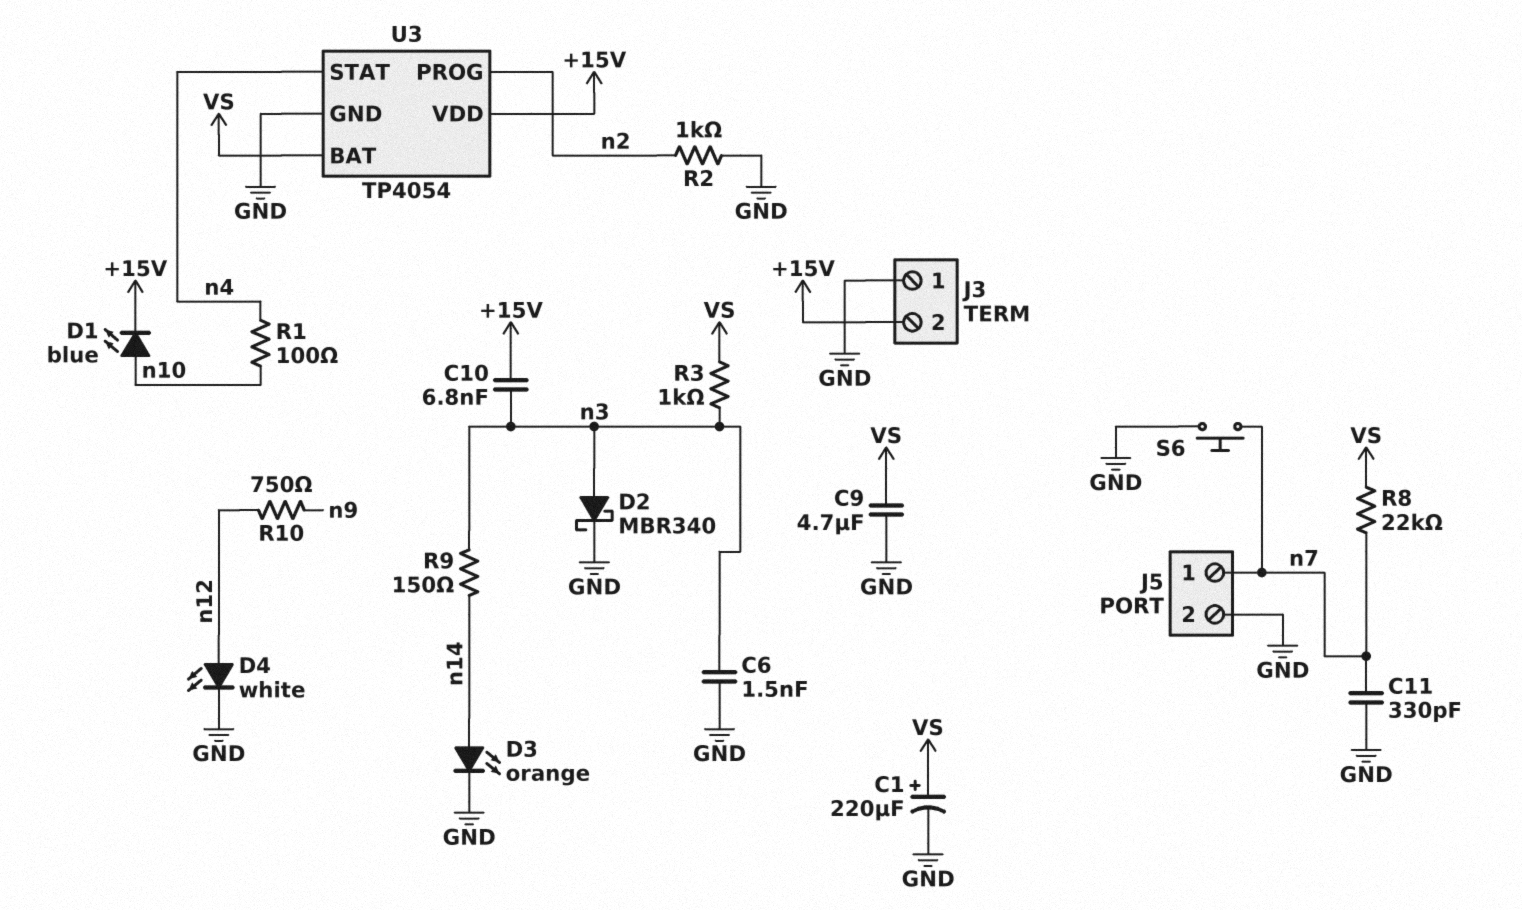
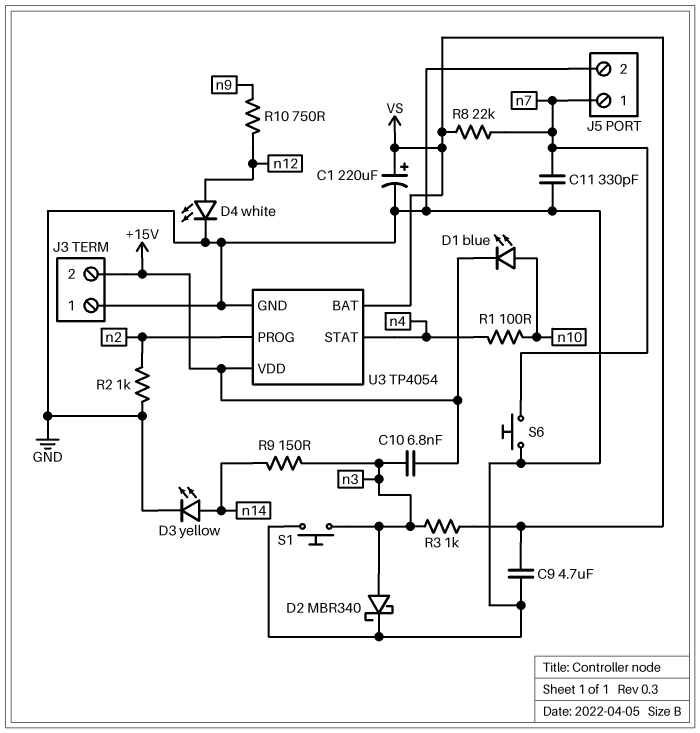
C6: 1.5nF (GND, n3) -> none
D3: LED orange (A n14, K GND) -> LED yellow (A n14, K GND)
S1: none -> button (GND, n3)

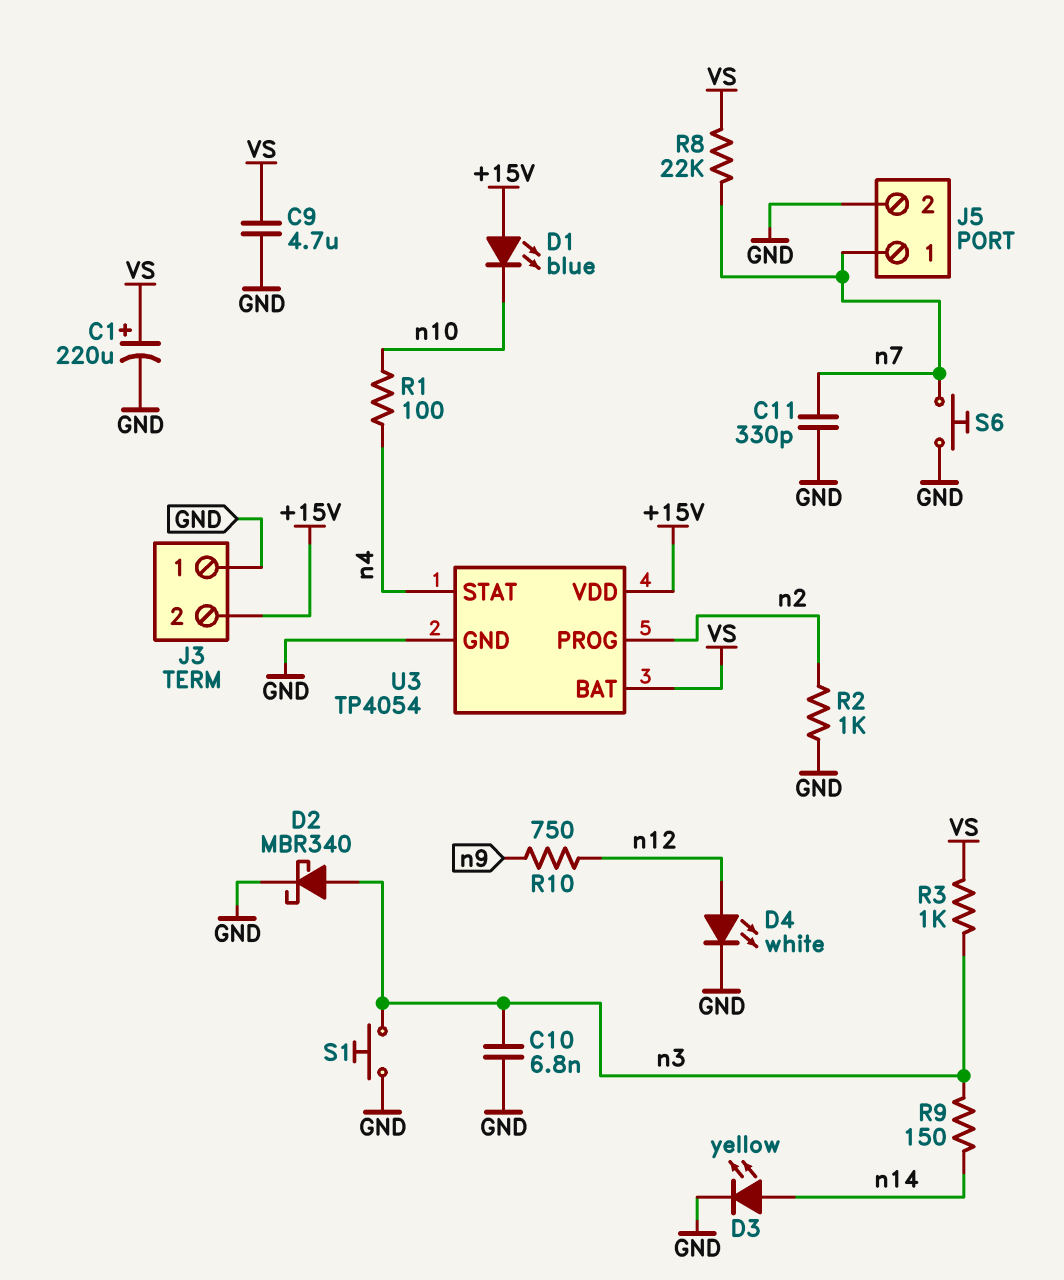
C10: 6.8nF (+15V, n3) -> 6.8nF (GND, n3)
D1: LED blue (A n10, K +15V) -> LED blue (A +15V, K n10)

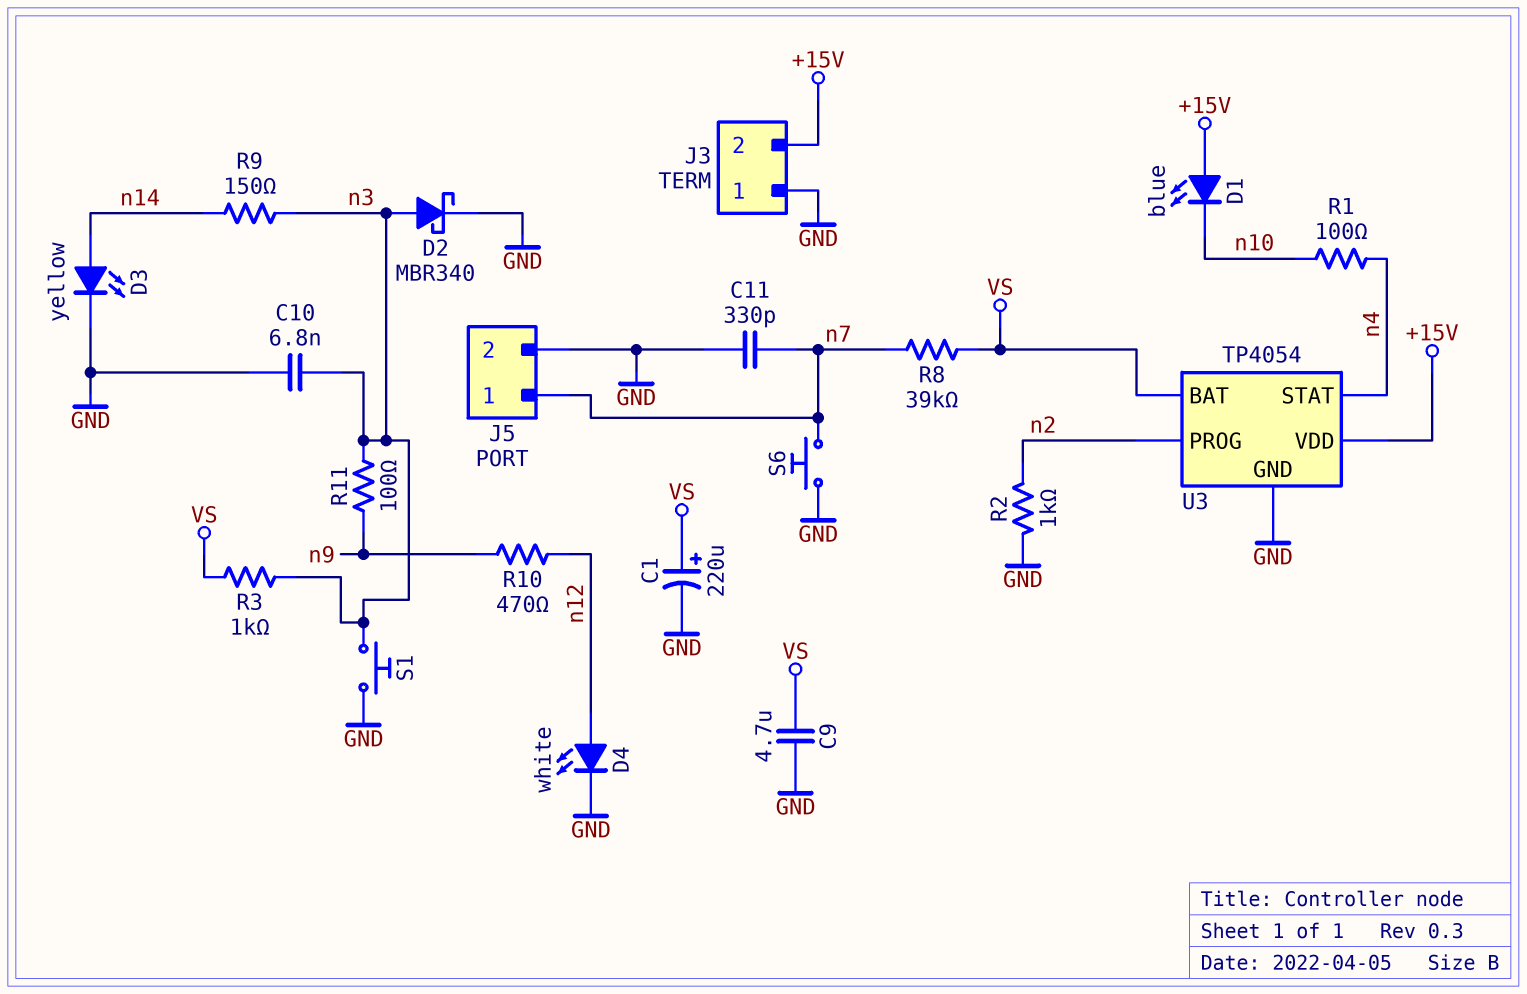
R8: 22k (VS, n7) -> 39k (VS, n7)
R10: 750 (n9, n12) -> 470 (n9, n12)
R11: none -> 100 (n3, n9)

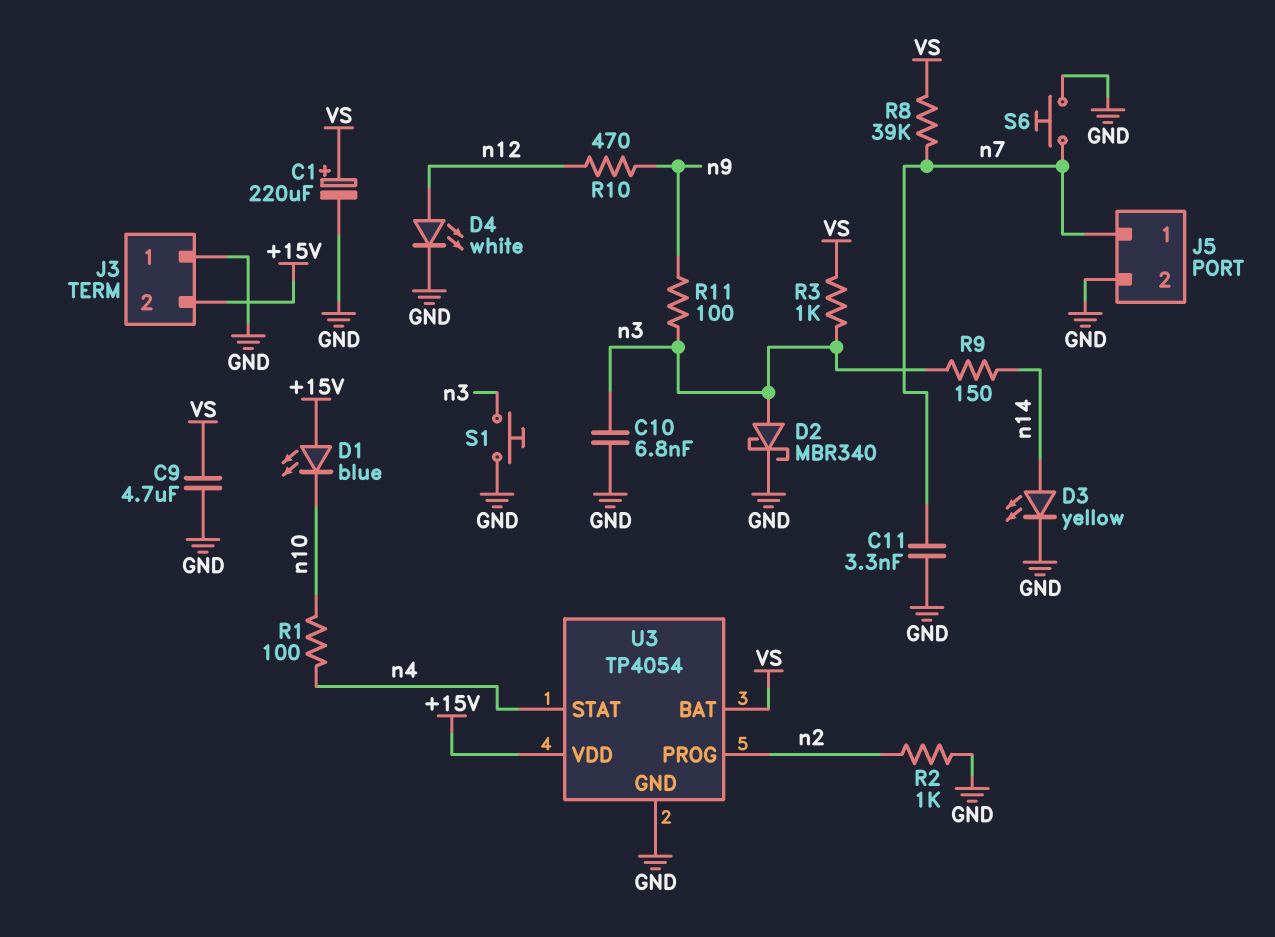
C11: 330pF (GND, n7) -> 3.3nF (GND, n7)

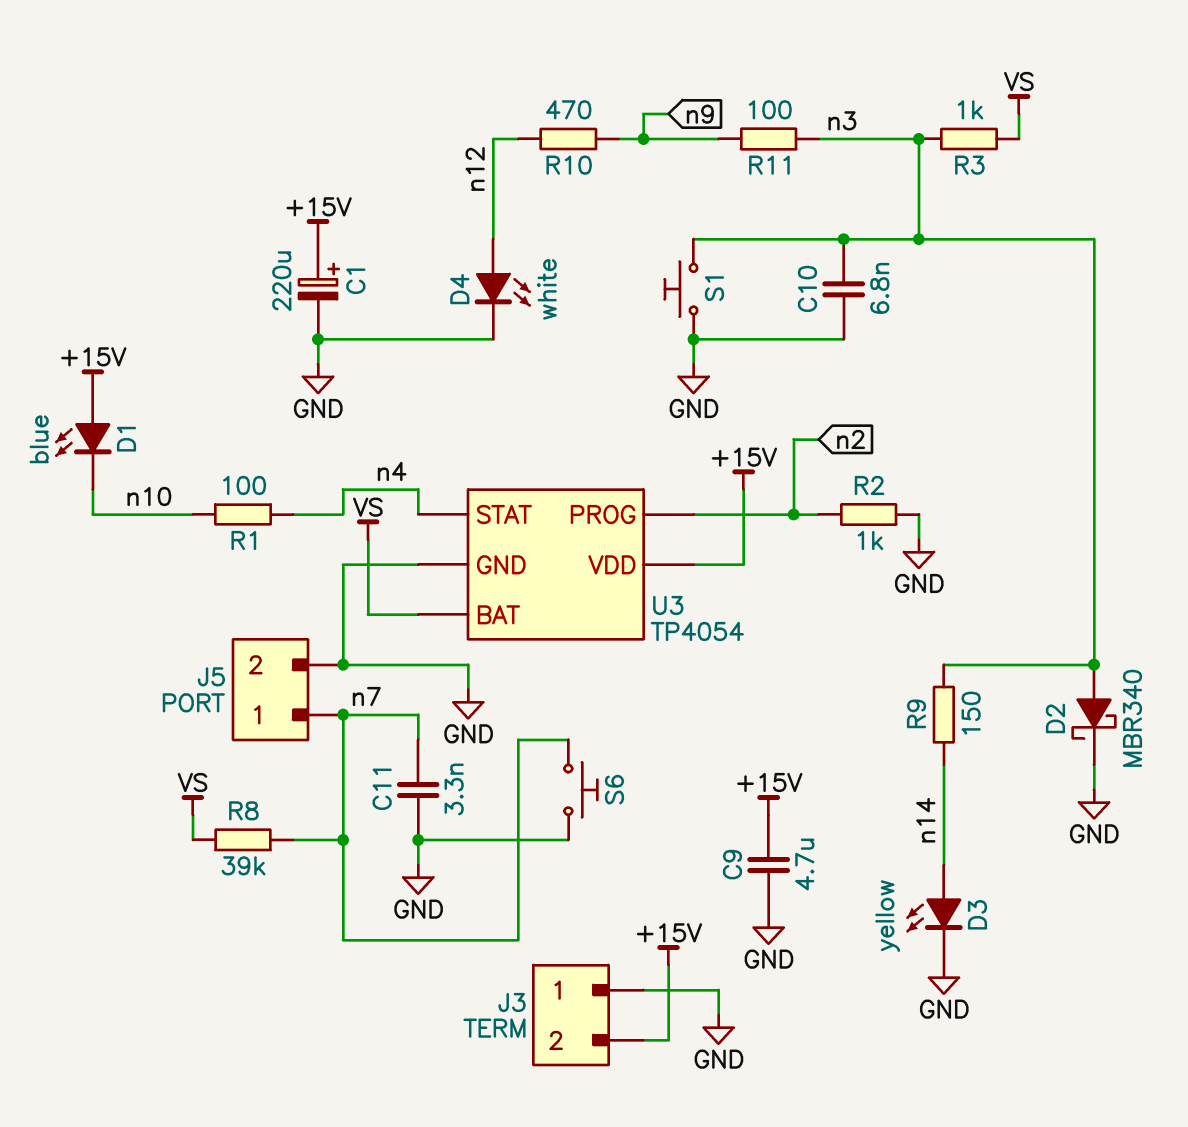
C1: 220uF (plus VS, minus GND) -> 220uF (plus +15V, minus GND)
C9: 4.7uF (GND, VS) -> 4.7uF (+15V, GND)

